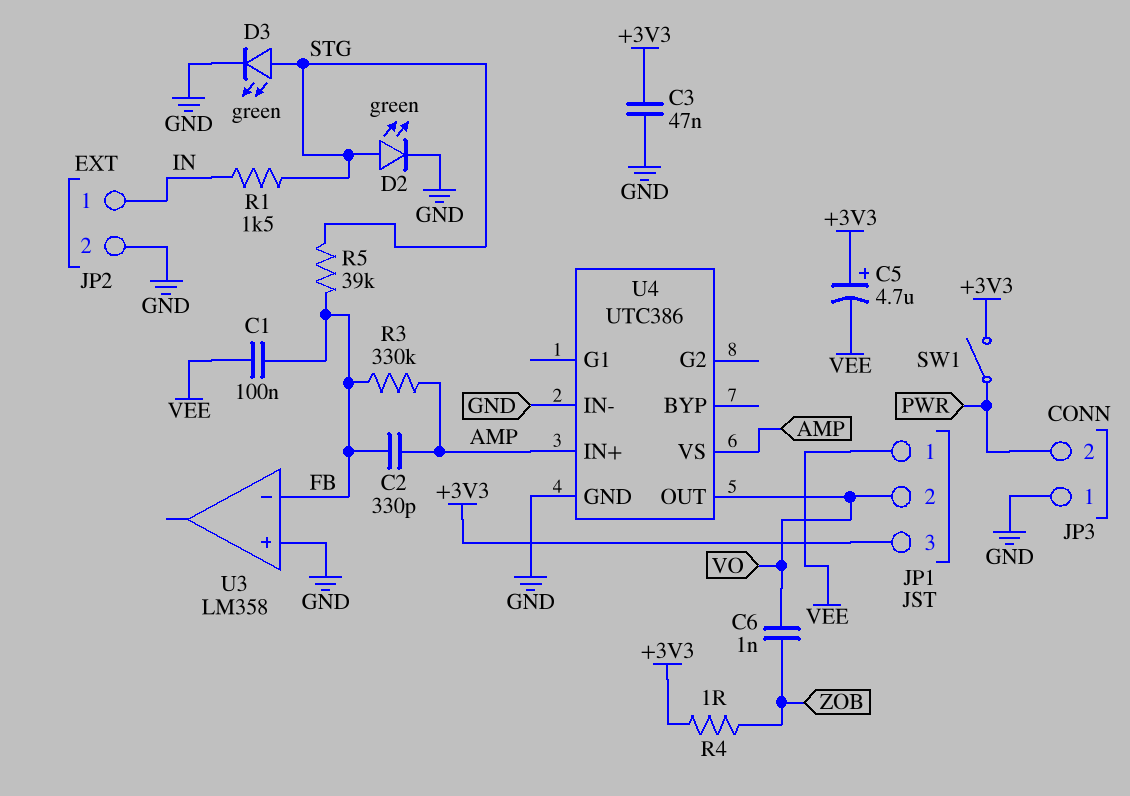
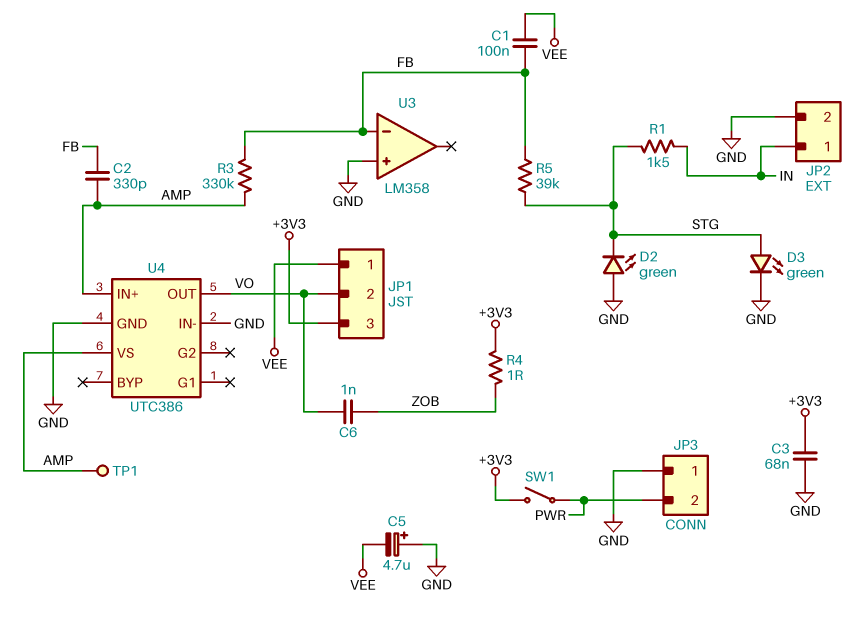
C3: 47nF (+3V3, GND) -> 68nF (+3V3, GND)
C5: 4.7uF (plus +3V3, minus VEE) -> 4.7uF (plus GND, minus VEE)
D2: LED green (A STG, K GND) -> LED green (A GND, K STG)
TP1: none -> test point (AMP)

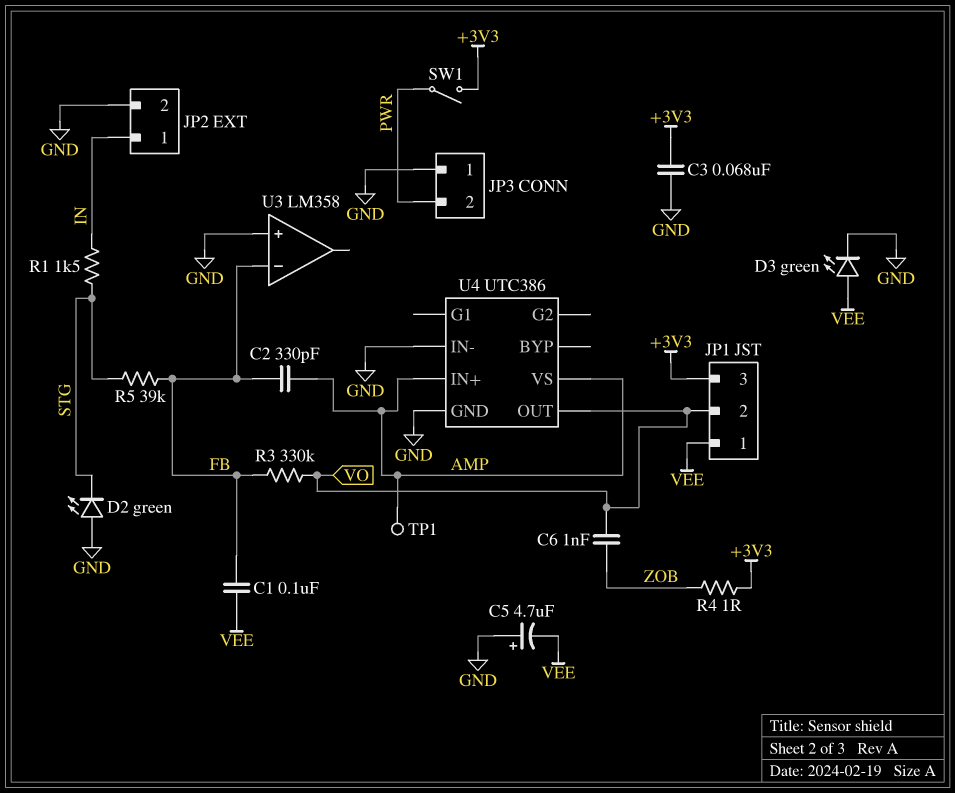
D3: LED green (A STG, K GND) -> LED green (A VEE, K GND)
R3: 330k (AMP, FB) -> 330k (FB, VO)

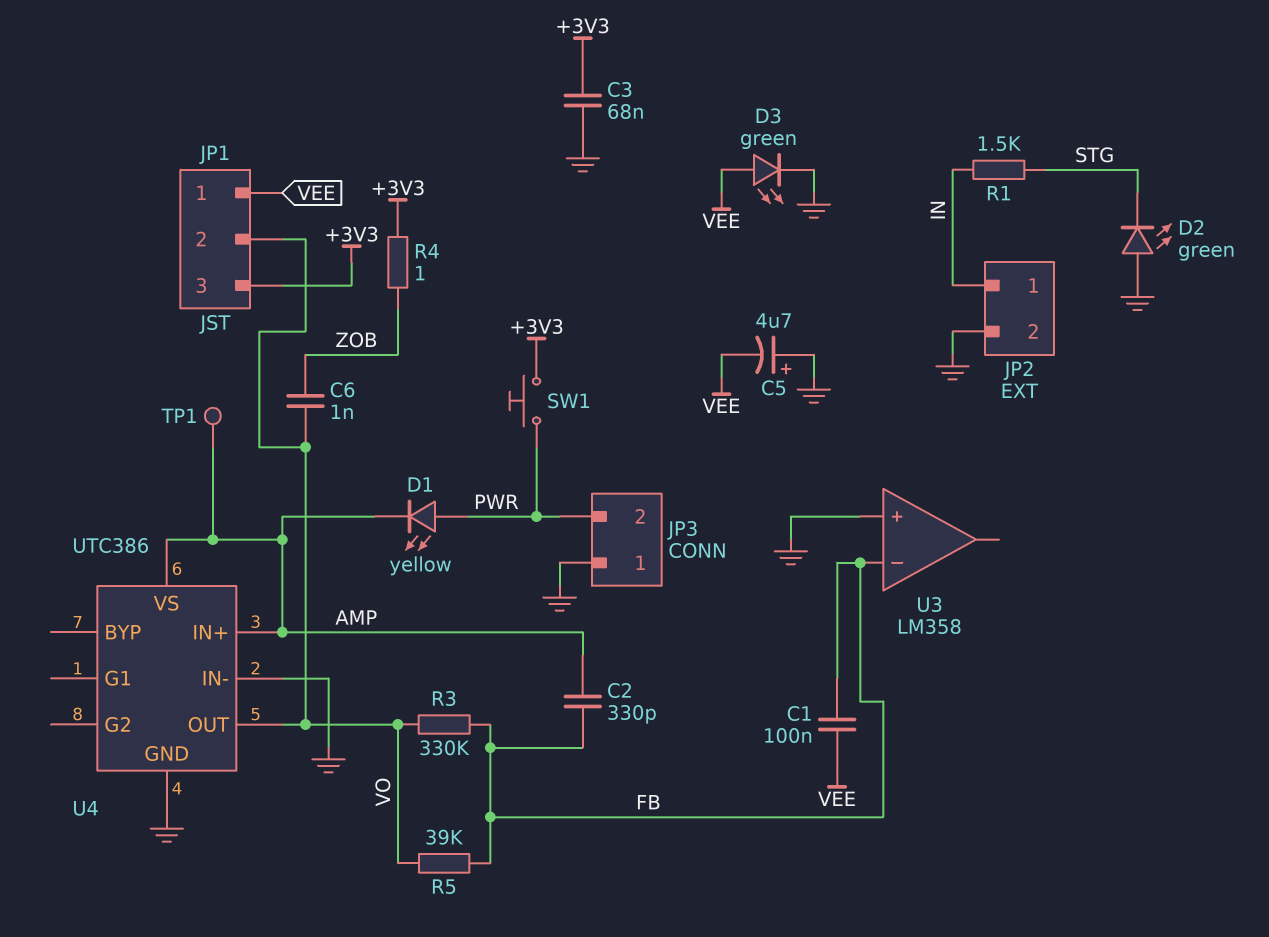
D1: none -> LED yellow (A PWR, K AMP)
R5: 39k (FB, STG) -> 39k (FB, VO)
SW1: switch (+3V3, PWR) -> button (+3V3, PWR)

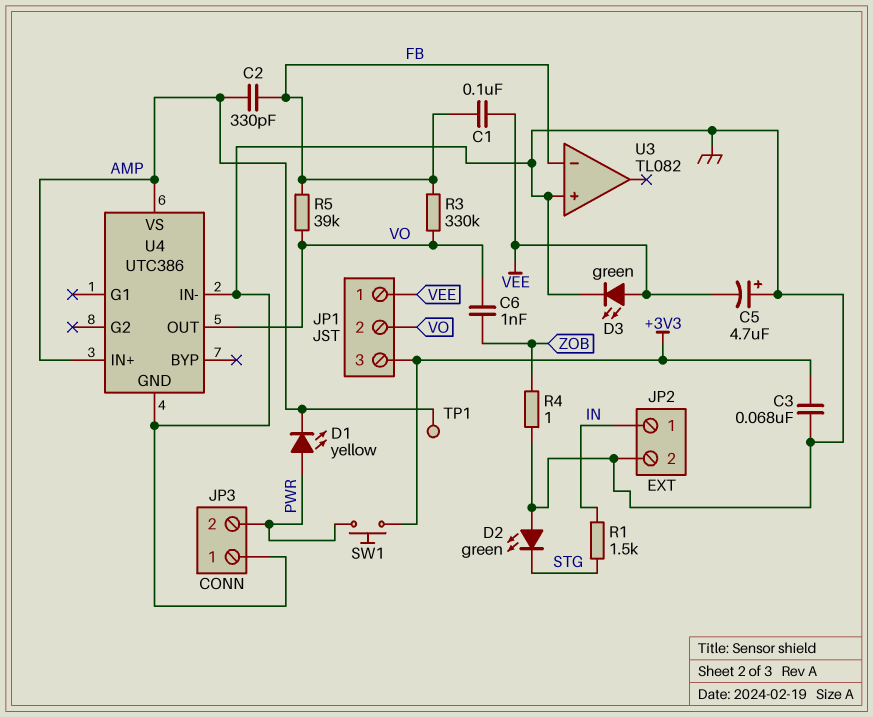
R4: 1 (+3V3, ZOB) -> 1 (GND, ZOB)
U3: LM358 -> TL082

